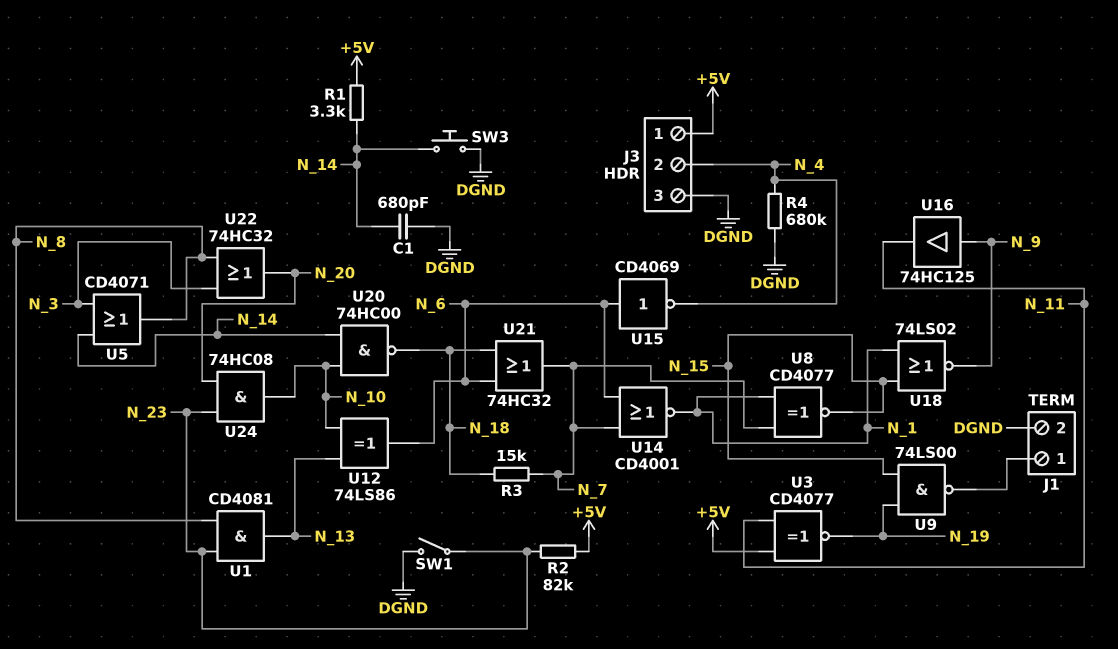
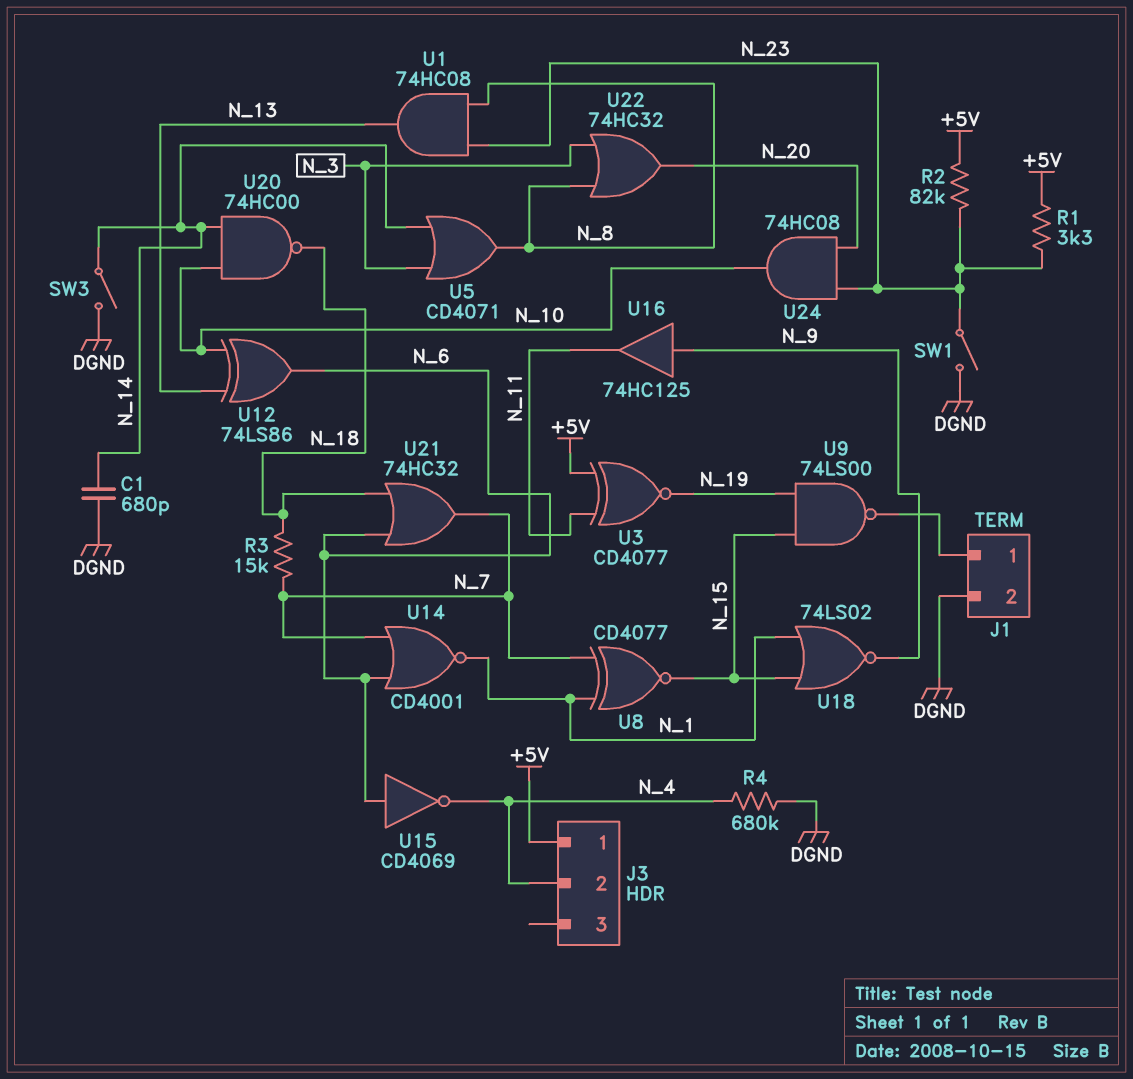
J3 pin 3: DGND -> none
R1: 3.3k (+5V, N_14) -> 3.3k (+5V, N_23)
SW3: button (DGND, N_14) -> switch (DGND, N_14)
U1: AND CD4081 (in N_8, in N_23, out N_13) -> AND 74HC08 (in N_8, in N_23, out N_13)

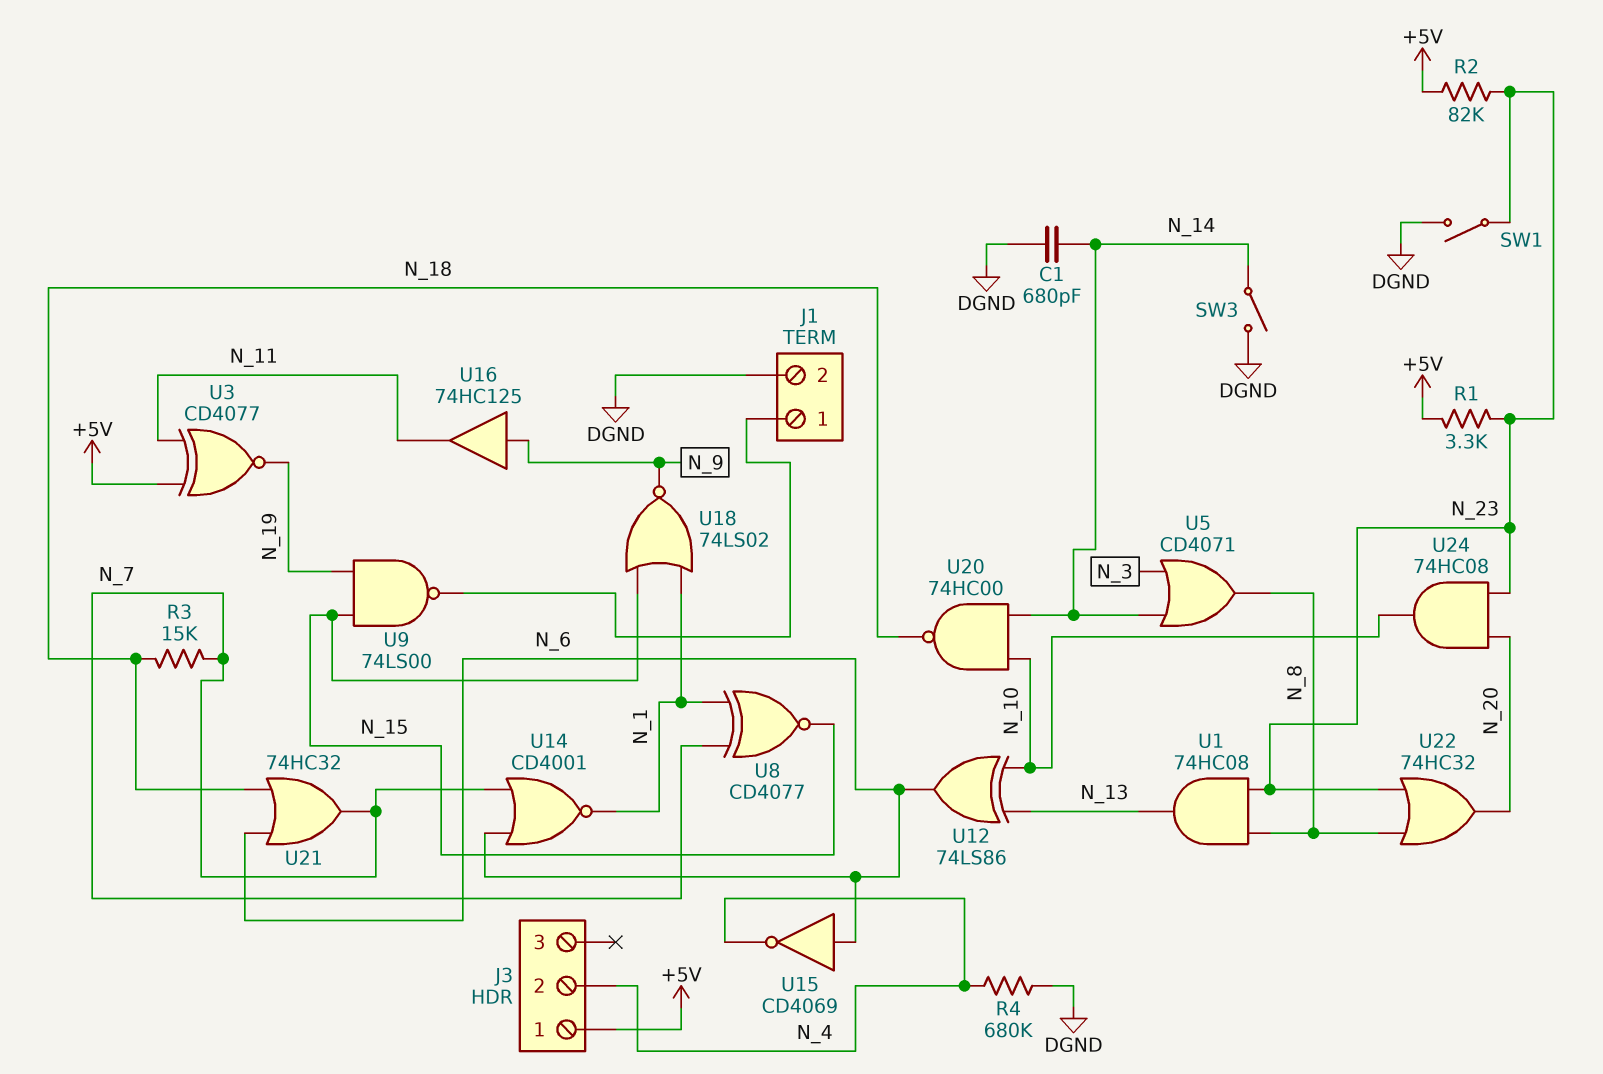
U22: OR 74HC32 (in N_3, in N_8, out N_20) -> OR 74HC32 (in N_8, in N_23, out N_20)

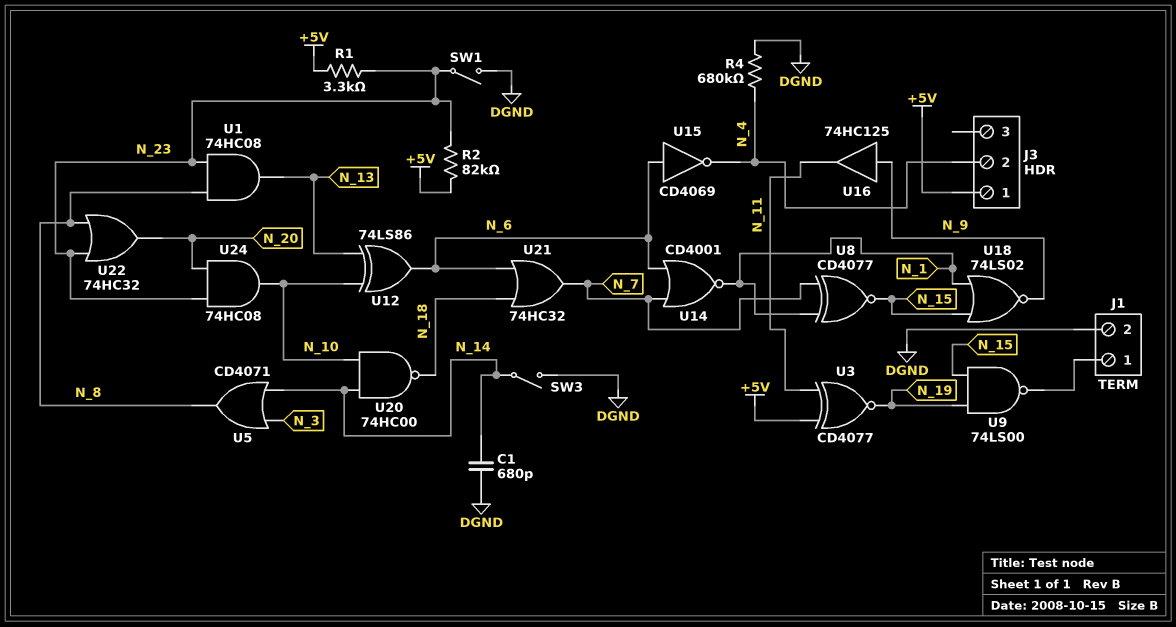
R3: 15k (N_7, N_18) -> none

